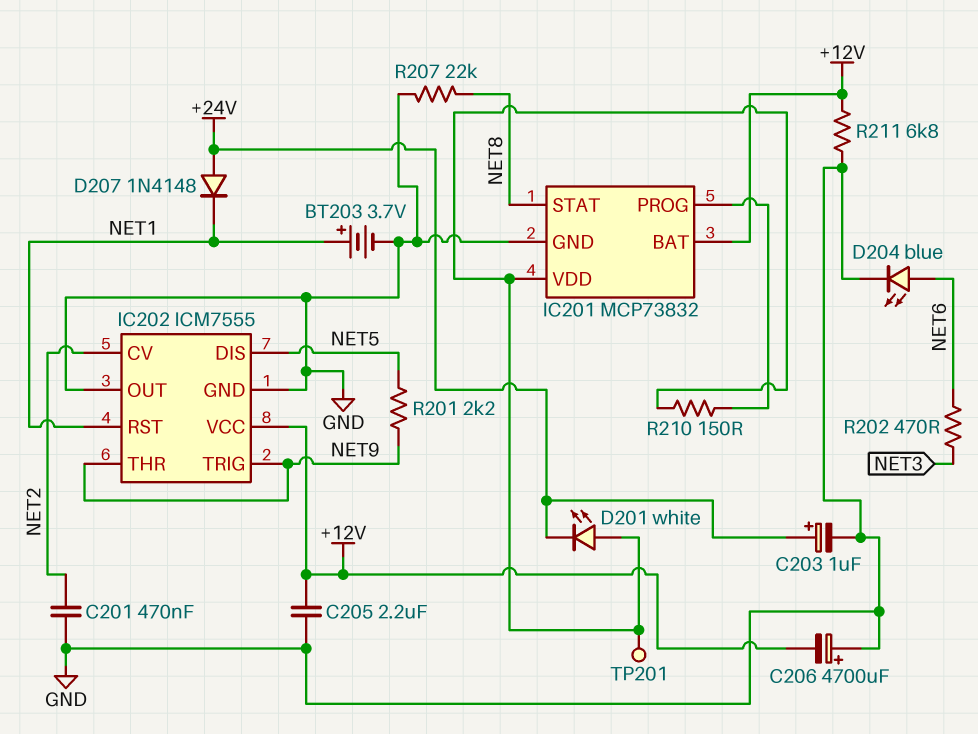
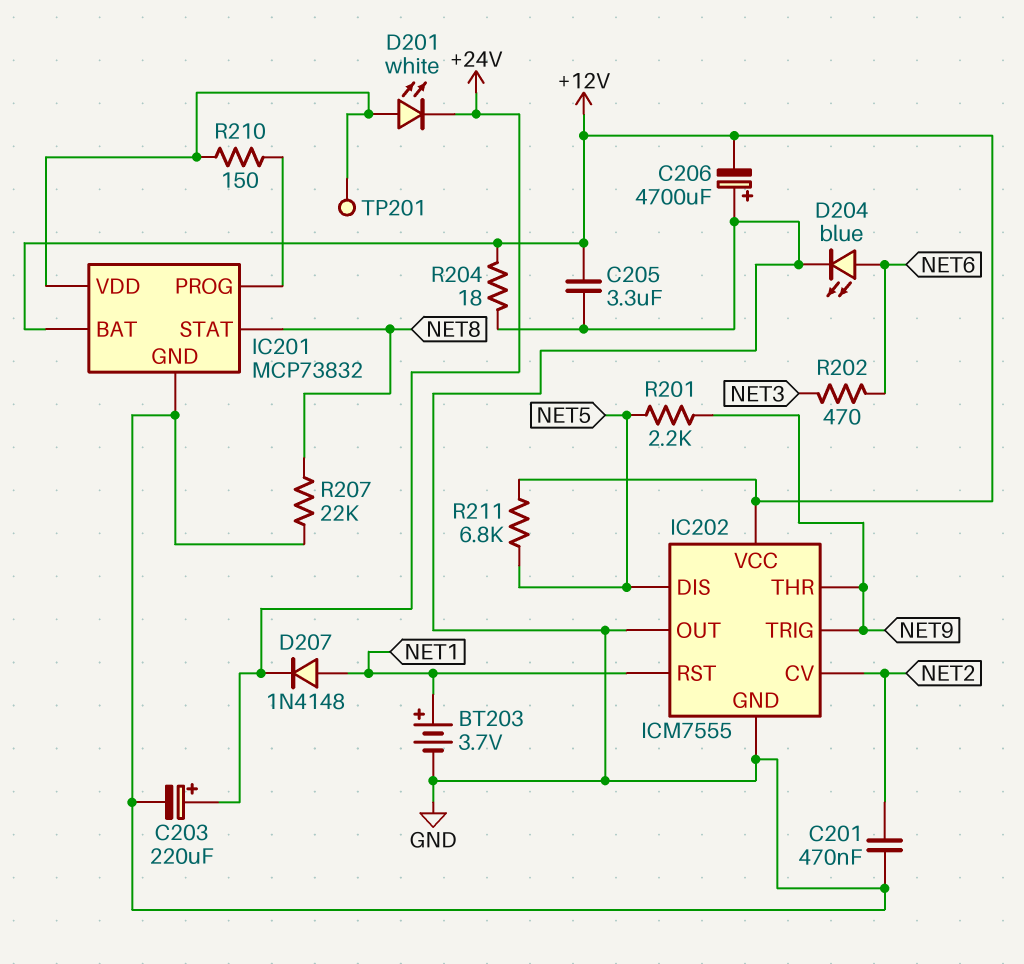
C203: 1uF (plus +24V, minus GND) -> 220uF (plus +24V, minus GND)
C205: 2.2uF (+12V, GND) -> 3.3uF (+12V, GND)
D207: diode 1N4148 (A +24V, K NET1) -> diode 1N4148 (A NET1, K +24V)
R204: none -> 18 (+12V, GND)
R211: 6.8k (+12V, GND) -> 6.8k (+12V, NET5)

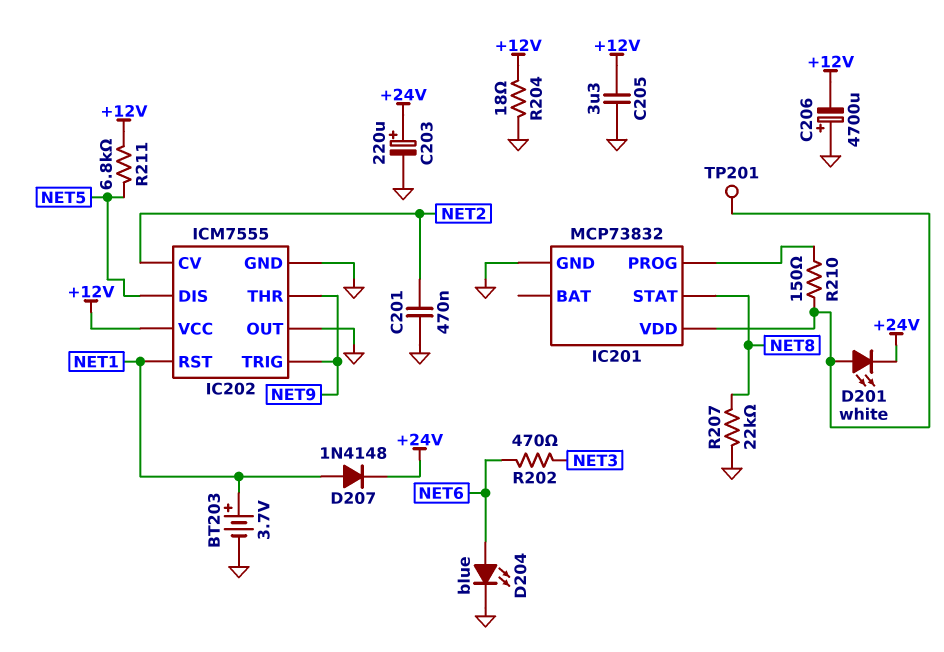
IC201 pin BAT: +12V -> none
R201: 2.2k (NET5, NET9) -> none

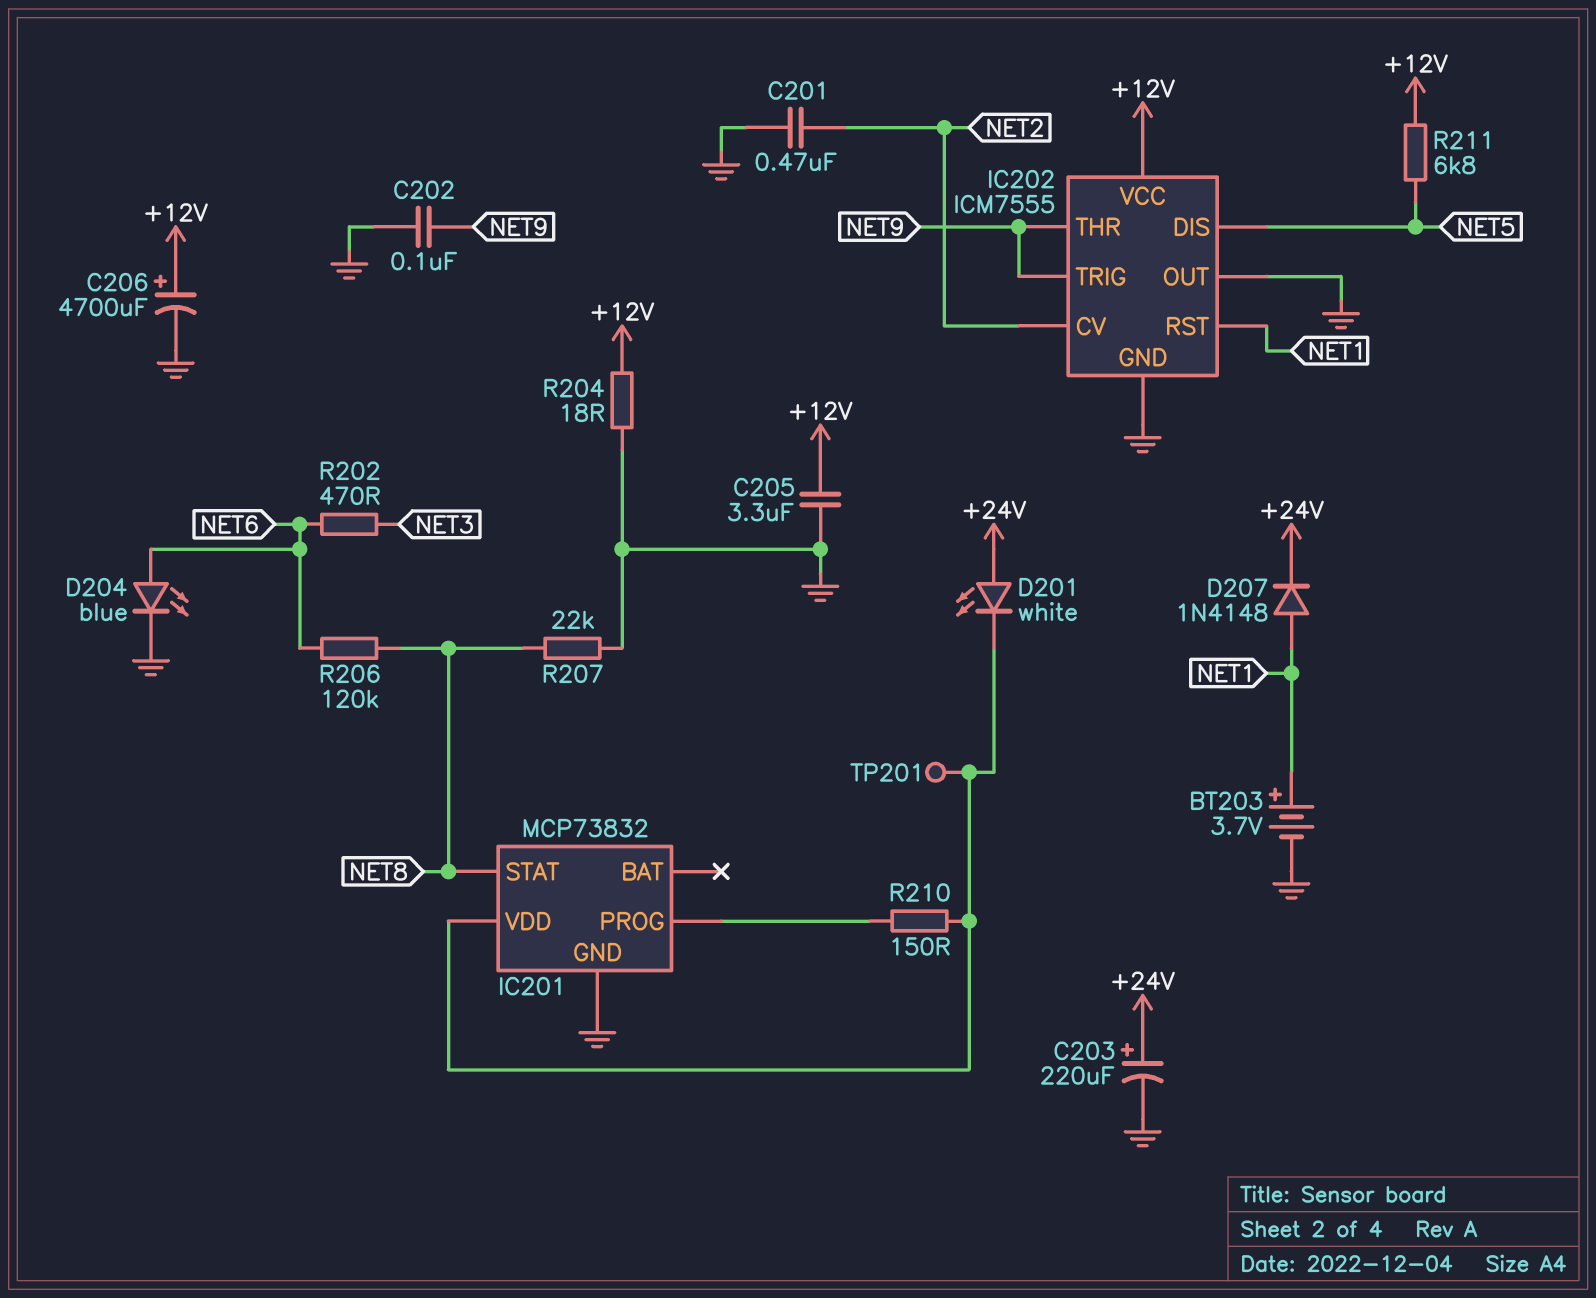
C202: none -> 100nF (GND, NET9)
C206: 4700uF (plus GND, minus +12V) -> 4700uF (plus +12V, minus GND)
D201: LED white (A IC201/VDD, K +24V) -> LED white (A +24V, K IC201/VDD)
R206: none -> 120k (NET6, NET8)

